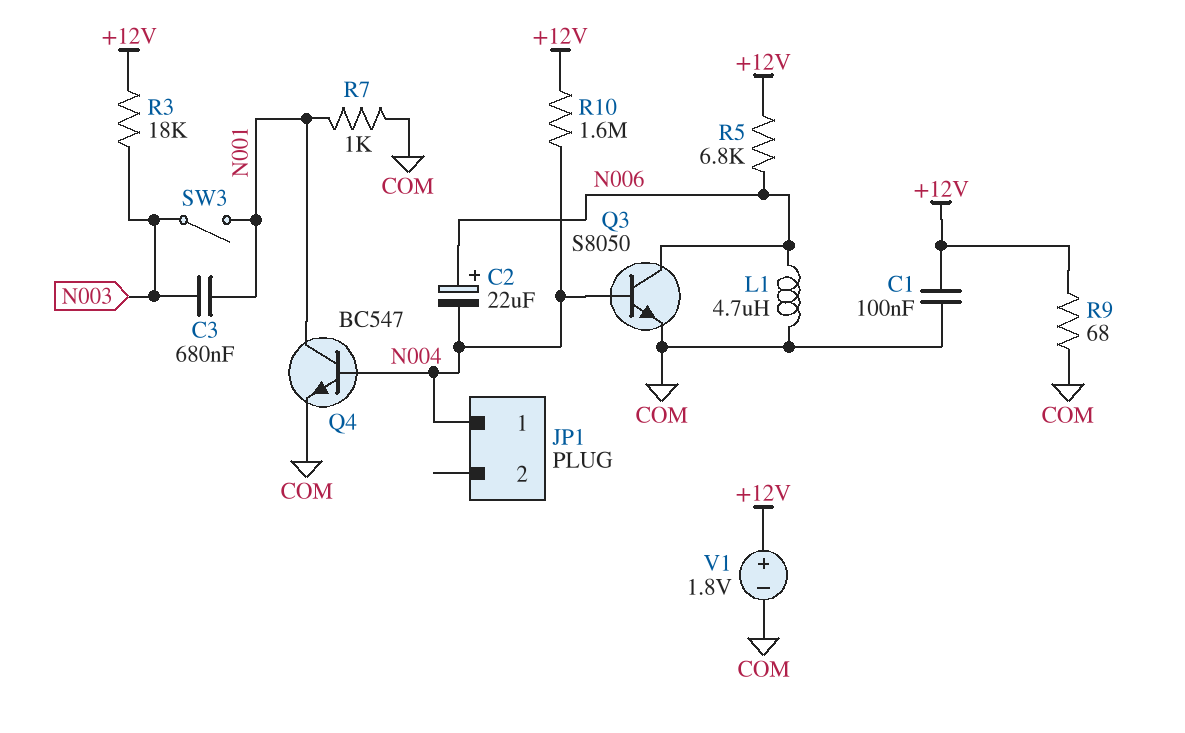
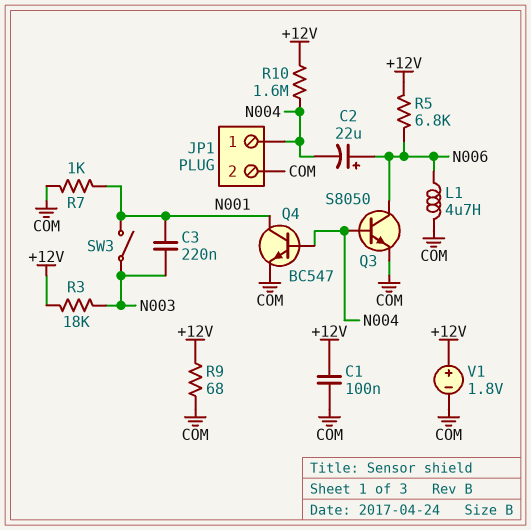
C3: 680nF (N001, N003) -> 220nF (N001, N003)
JP1 pin 2: none -> COM

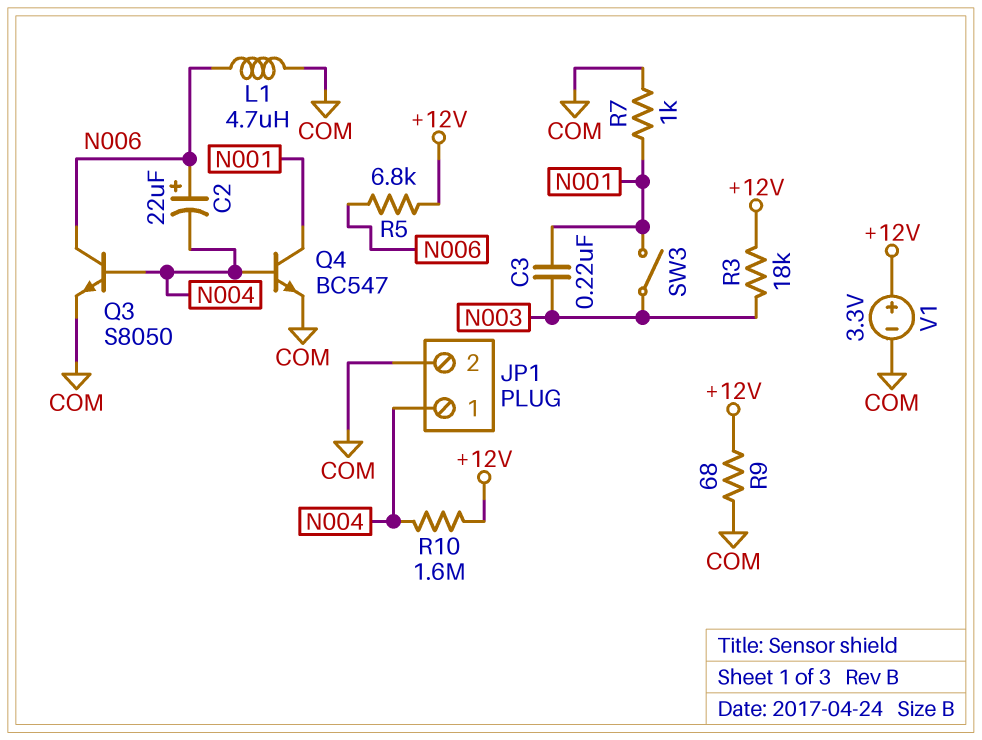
C1: 100nF (+12V, COM) -> none
V1: 1.8V (plus +12V, minus COM) -> 3.3V (plus +12V, minus COM)

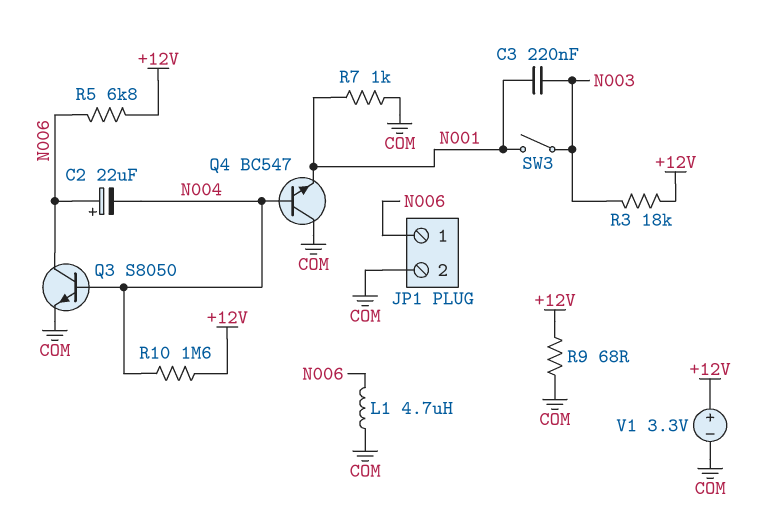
JP1 pin 1: N004 -> N006
Q4: NPN BC547 (B N004, C N001, E COM) -> NPN BC547 (B N004, C COM, E N001)

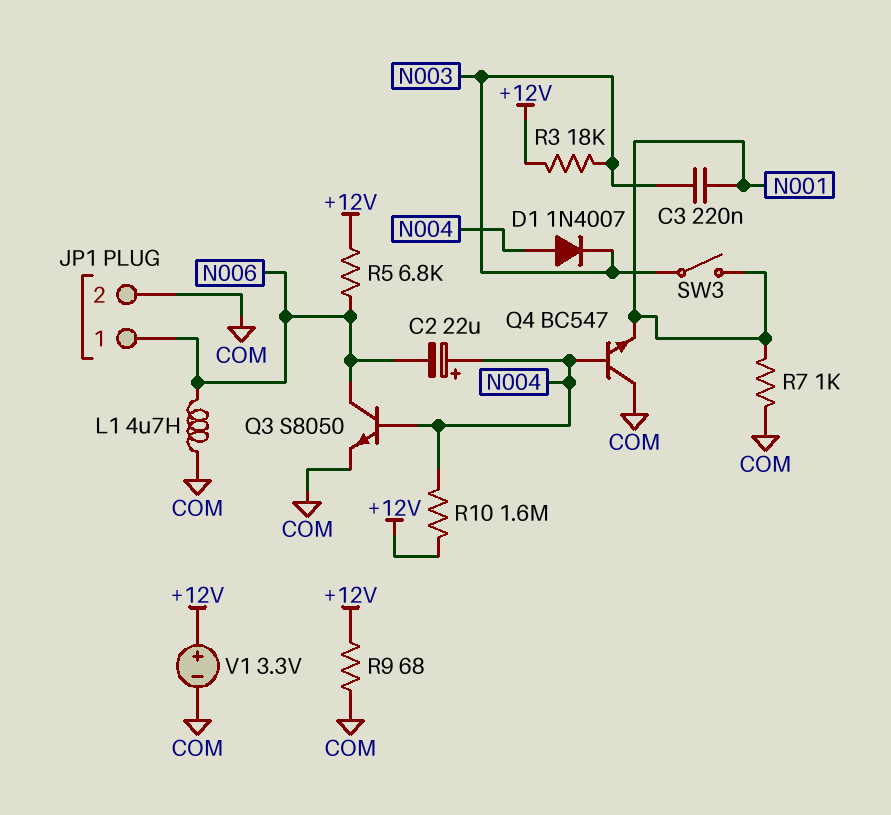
C2: 22uF (plus N006, minus N004) -> 22uF (plus N004, minus N006)
D1: none -> diode 1N4007 (A N004, K N003)

